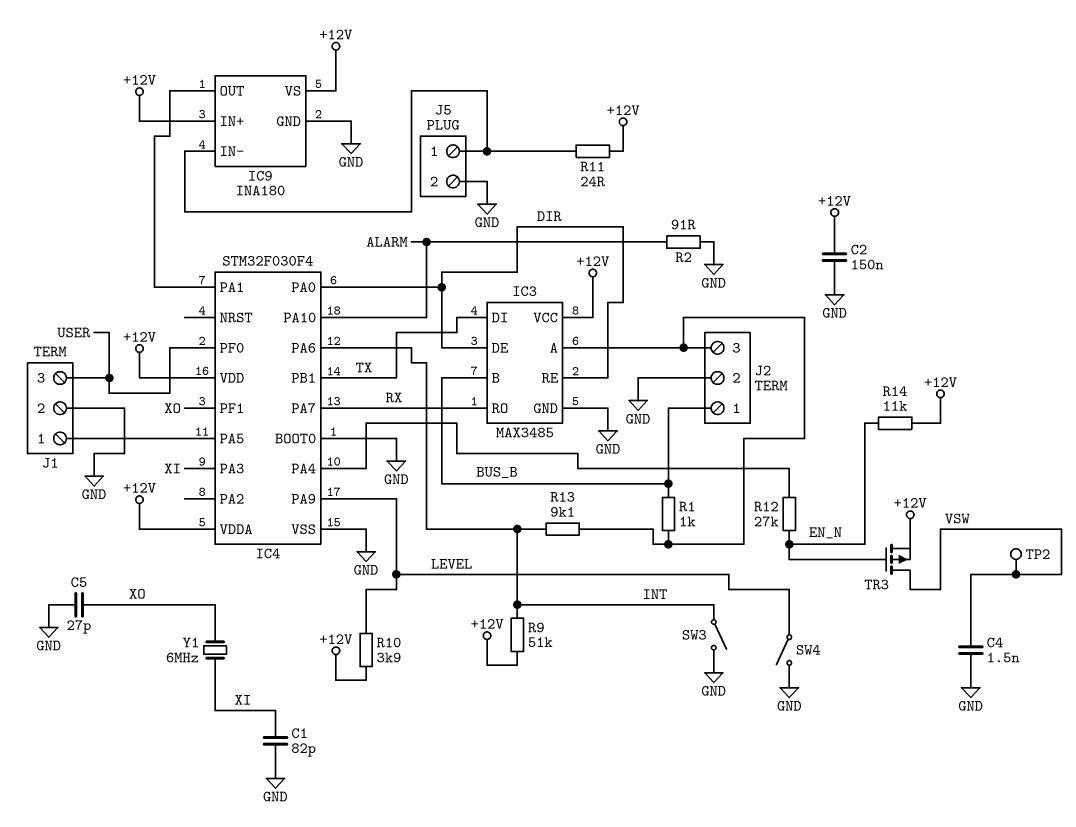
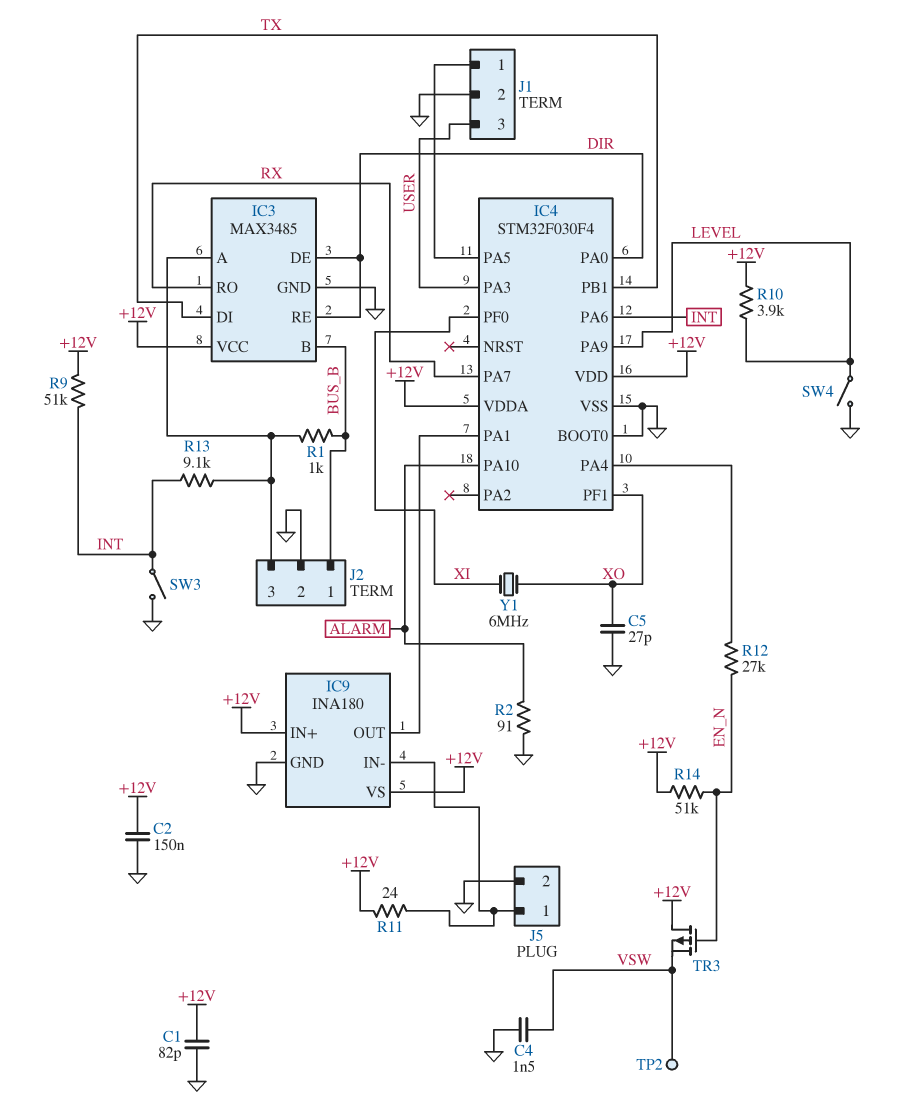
C1: 82pF (GND, XI) -> 82pF (+12V, GND)
IC4 pin PA3: XI -> USER
IC4 pin PF0: USER -> XI
R14: 11k (+12V, EN_N) -> 51k (+12V, EN_N)
TR3: PMOS (G EN_N, D VSW, S +12V) -> PMOS (G EN_N, D +12V, S VSW)

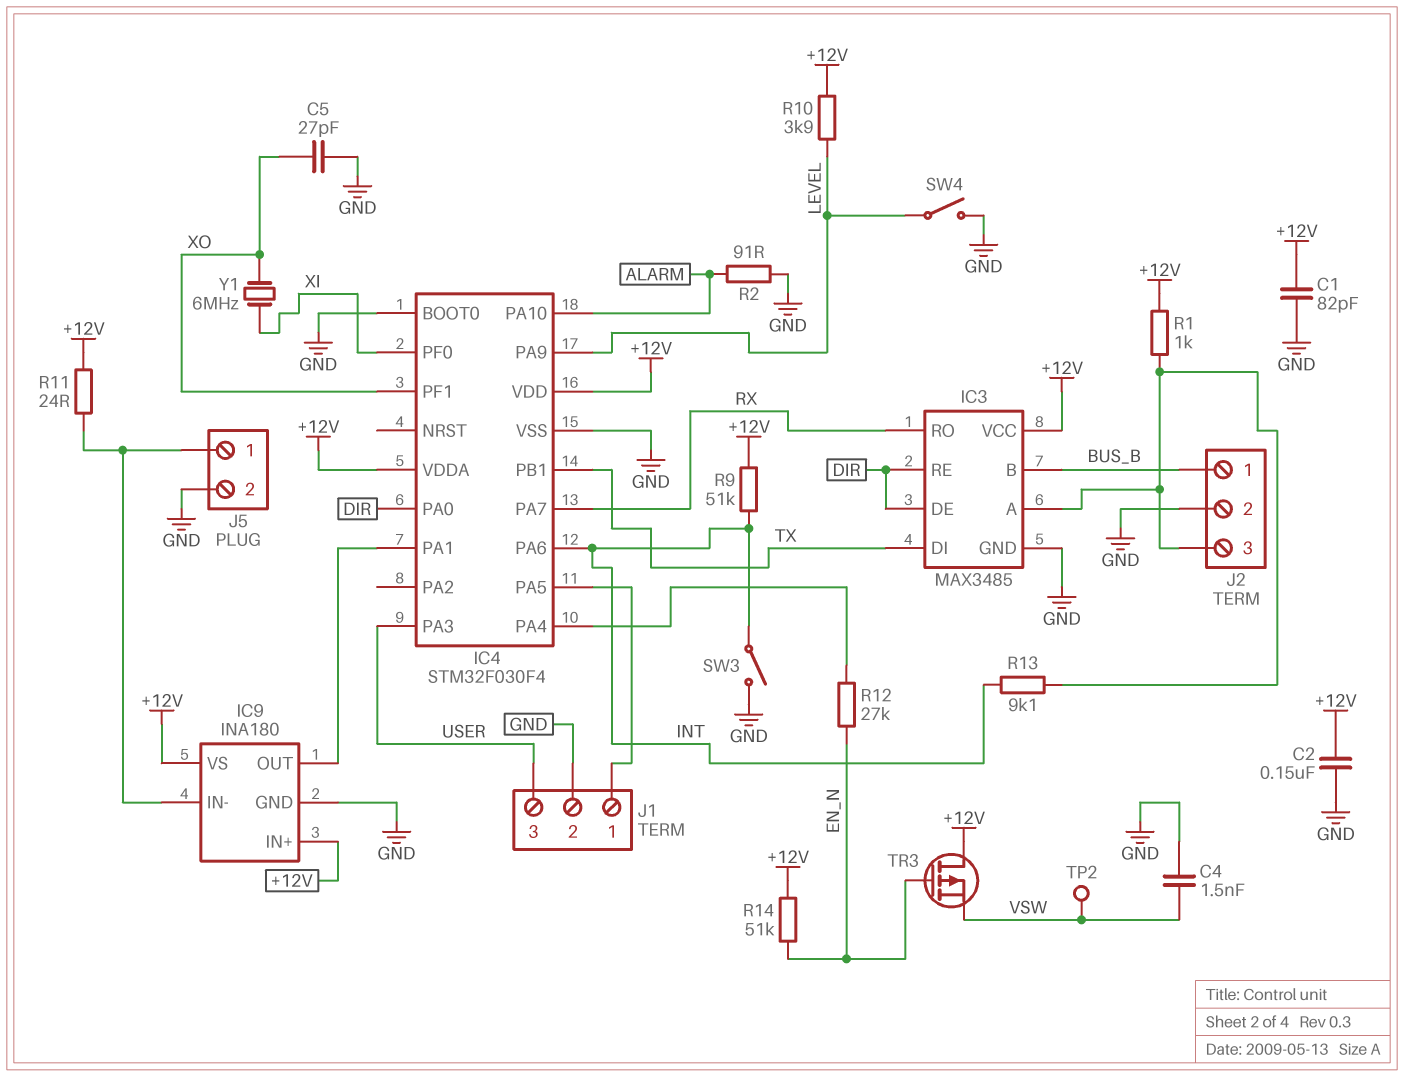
R1: 1k (BUS_B, IC3/A) -> 1k (+12V, IC3/A)

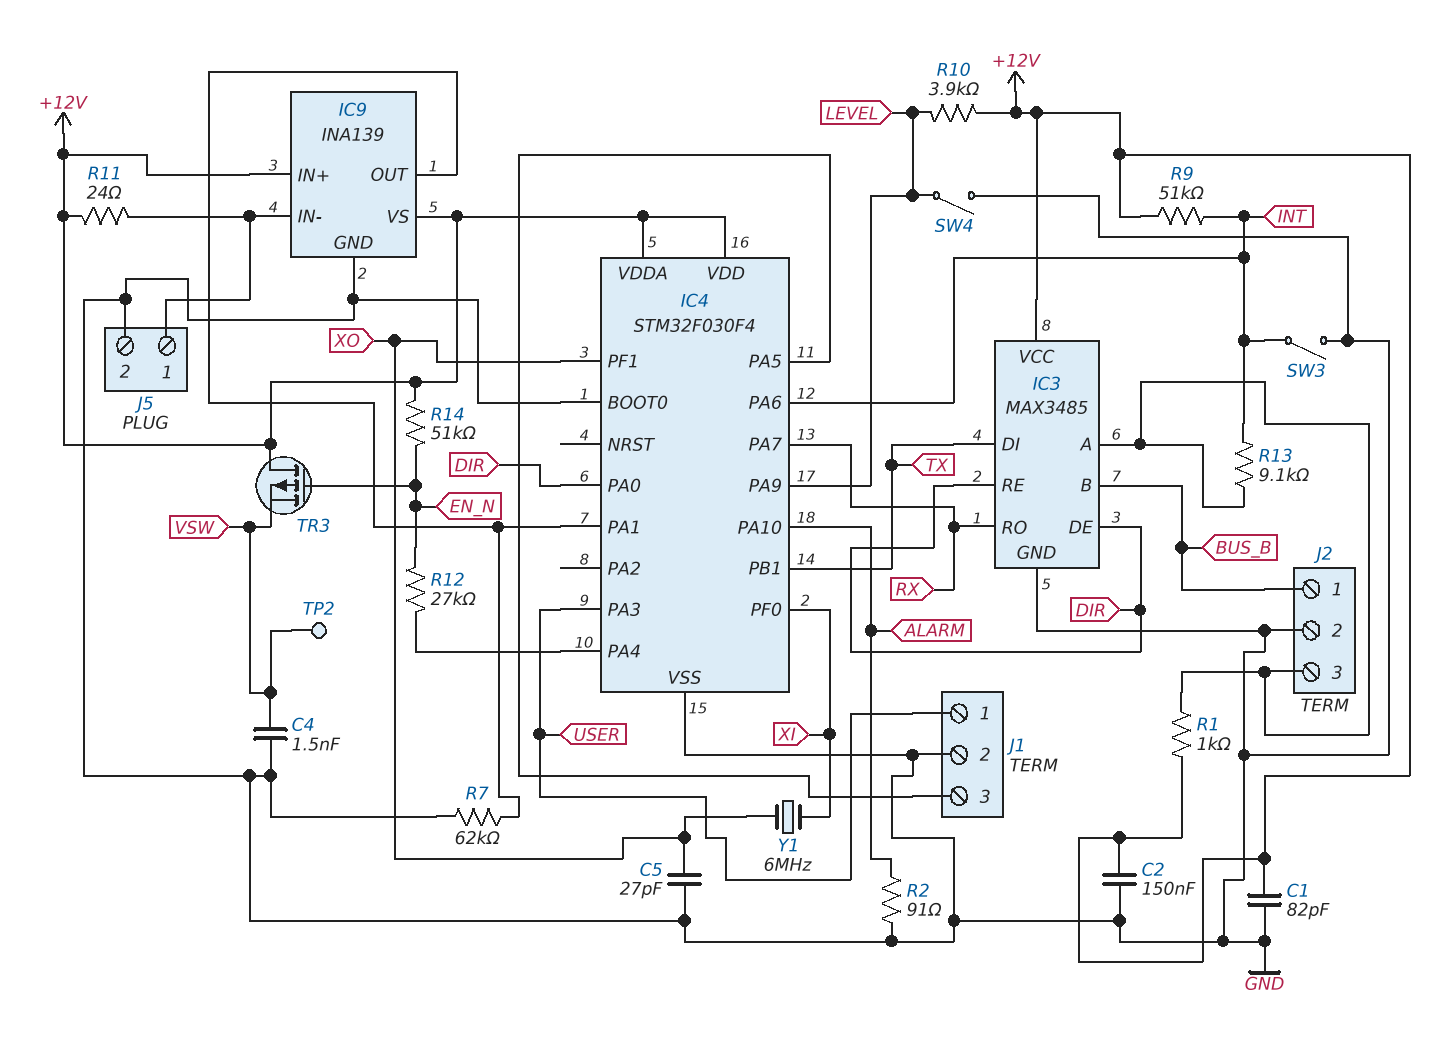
IC9: INA180 -> INA139
J1 pin 1: IC4/PA5 -> USER
J1 pin 3: USER -> IC4/PA5
R7: none -> 62k (GND, IC4/PA1)

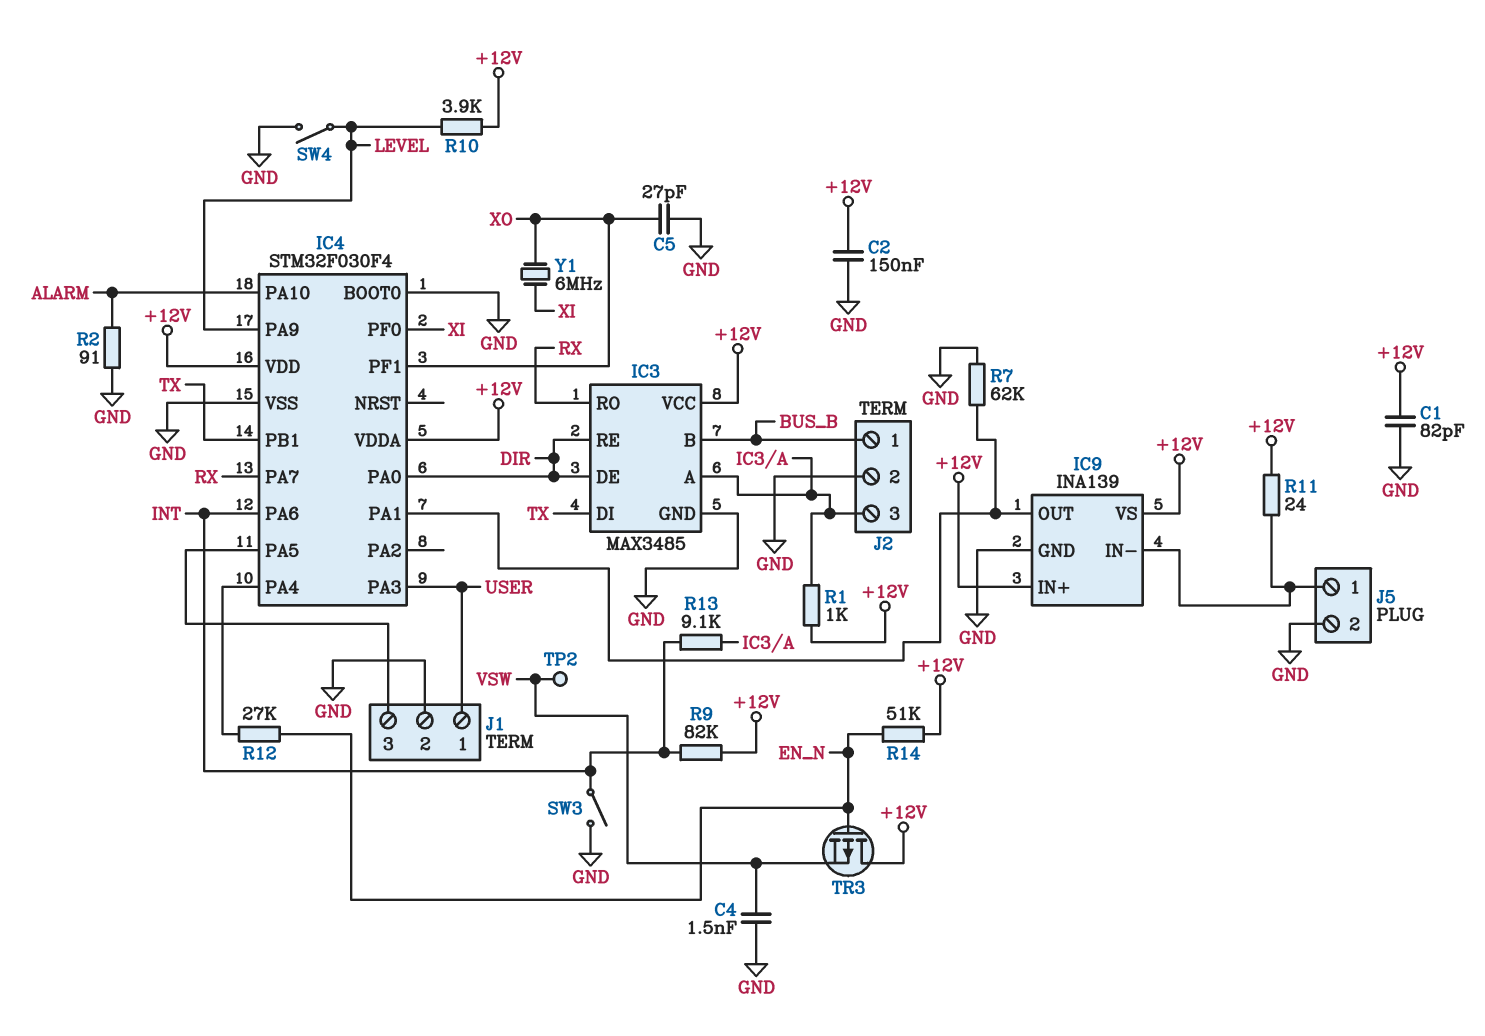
R9: 51k (+12V, INT) -> 82k (+12V, INT)

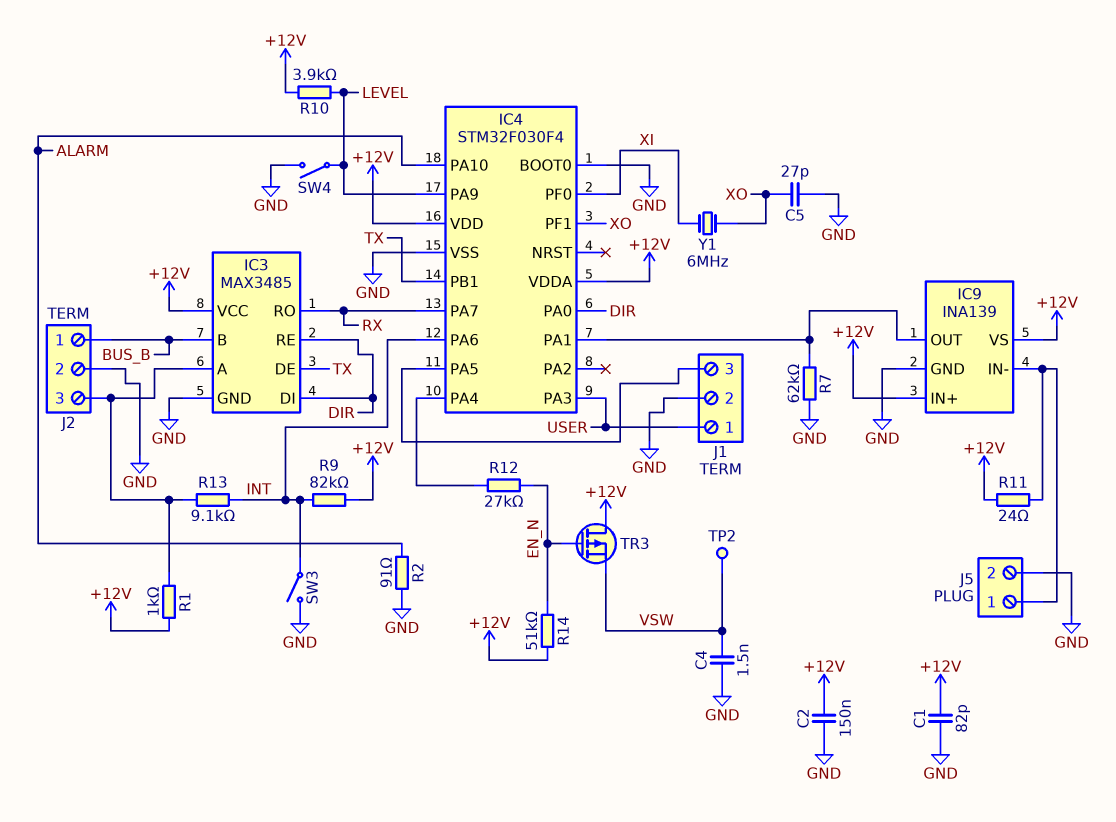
IC3 pin DE: DIR -> TX
IC3 pin DI: TX -> DIR

